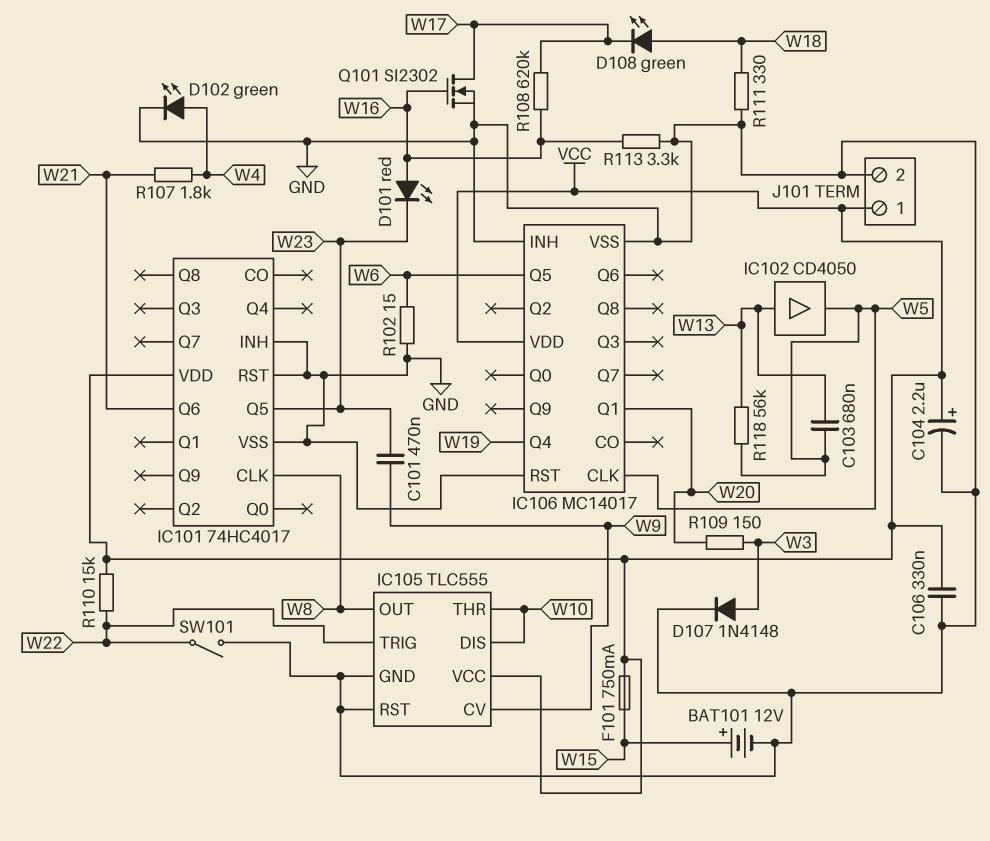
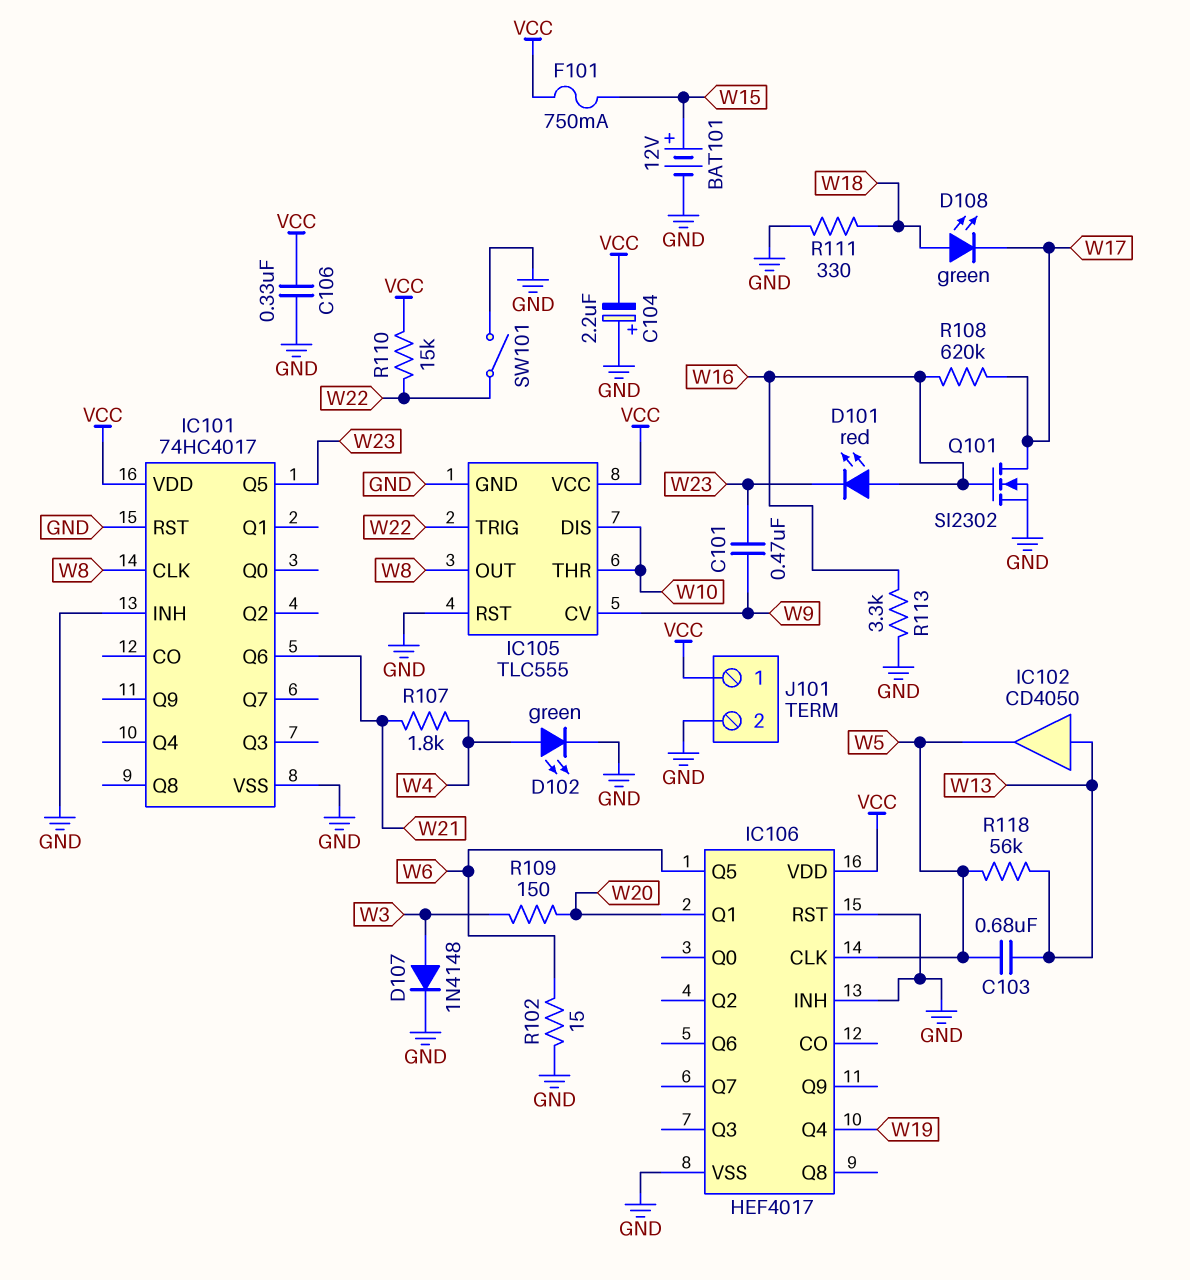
C104: 2.2uF (plus VCC, minus GND) -> 2.2uF (plus GND, minus VCC)
IC106: MC14017 -> HEF4017

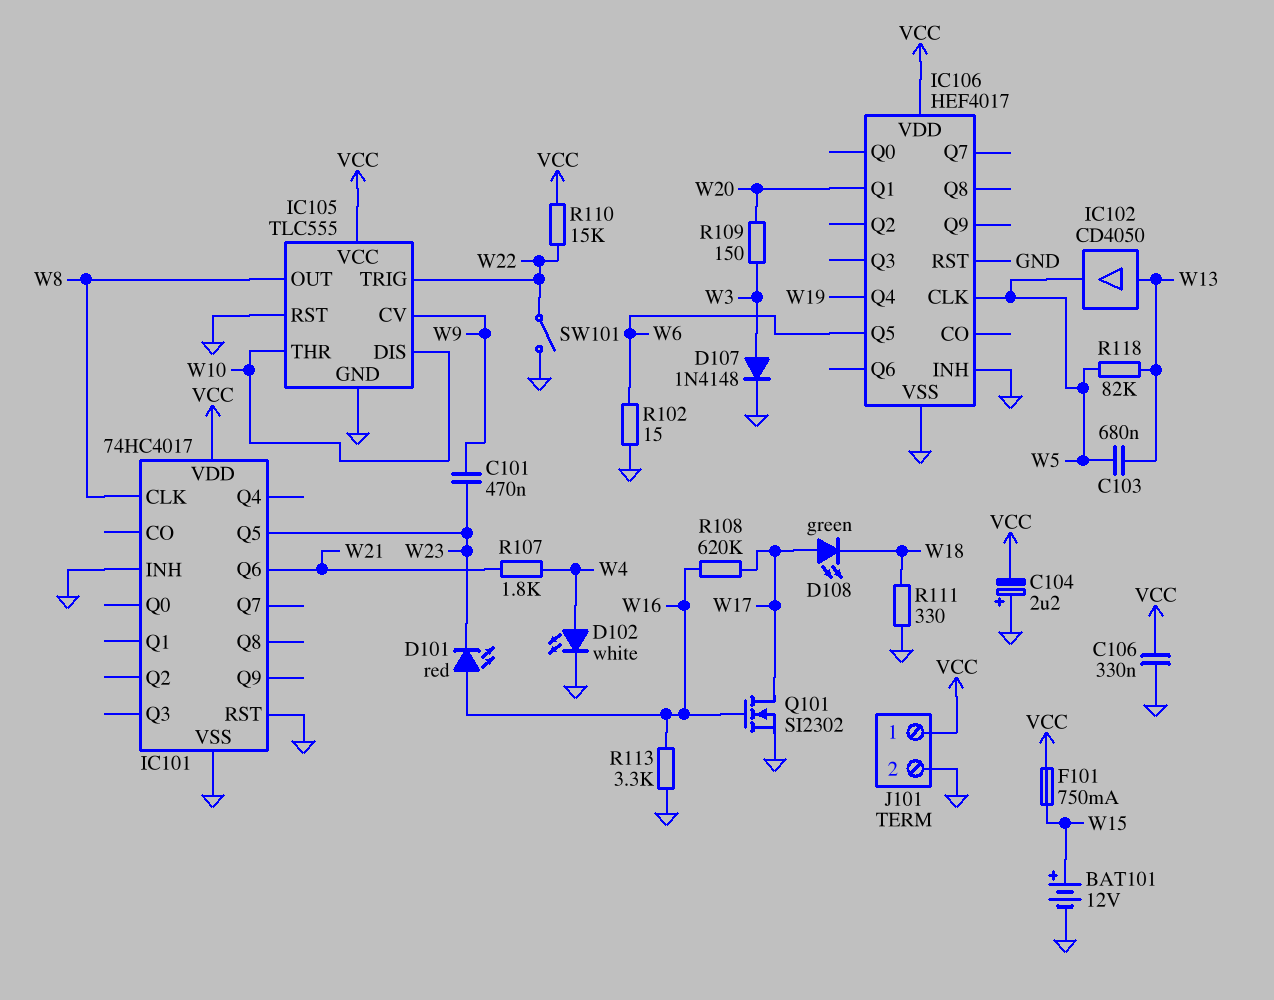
D102: LED green (A W4, K GND) -> LED white (A W4, K GND)
D108: LED green (A W18, K W17) -> LED green (A W17, K W18)
R118: 56k (W5, W13) -> 82k (W5, W13)

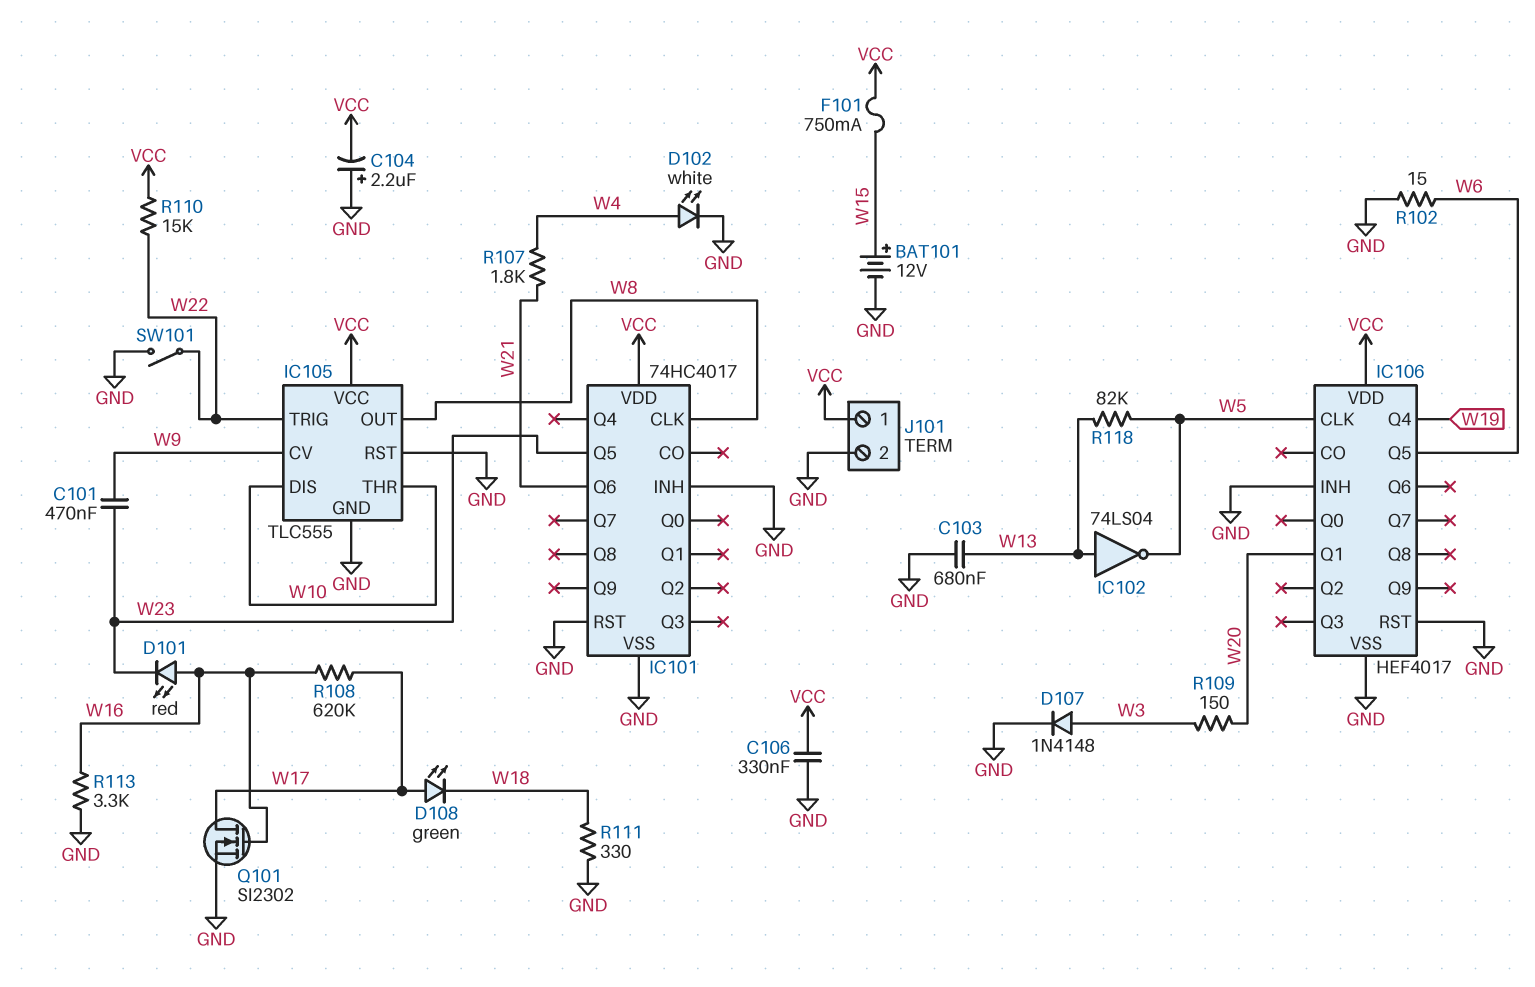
C103: 680nF (W5, W13) -> 680nF (GND, W13)
IC102: buffer CD4050 (in W13, out W5) -> NOT 74LS04 (in W13, out W5)

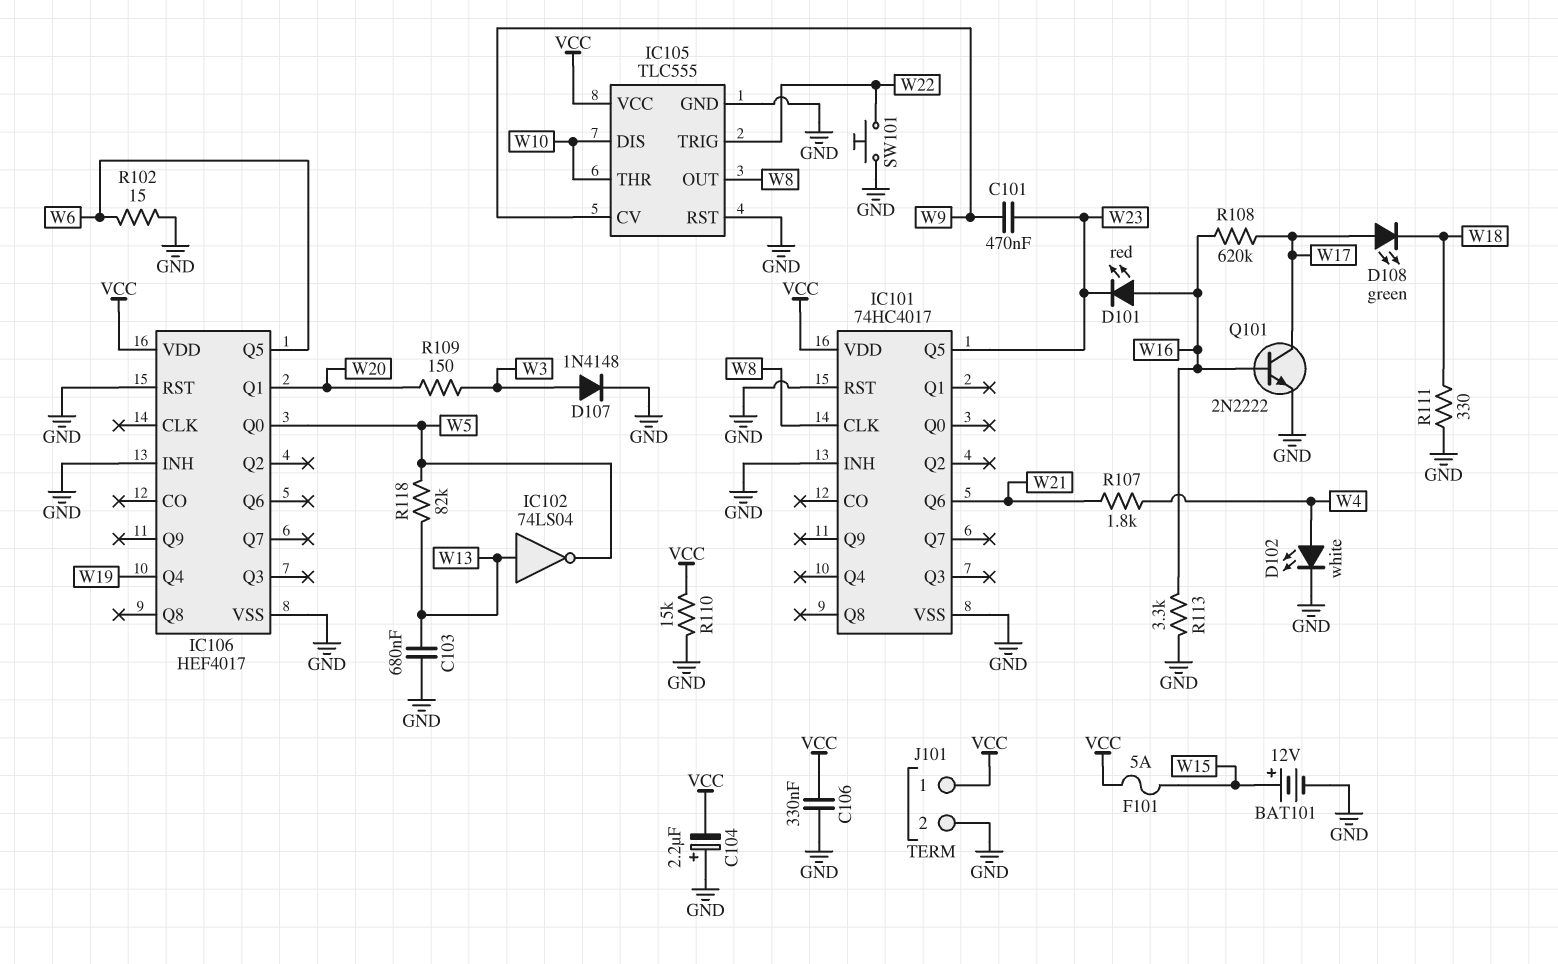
F101: 750mA (VCC, W15) -> 5A (VCC, W15)
IC106 pin CLK: W5 -> none
IC106 pin Q0: none -> W5
Q101: NMOS SI2302 (G W16, D W17, S GND) -> NPN 2N2222 (B W16, C W17, E GND)
R110: 15k (VCC, W22) -> 15k (GND, VCC)
SW101: switch (GND, W22) -> button (GND, W22)

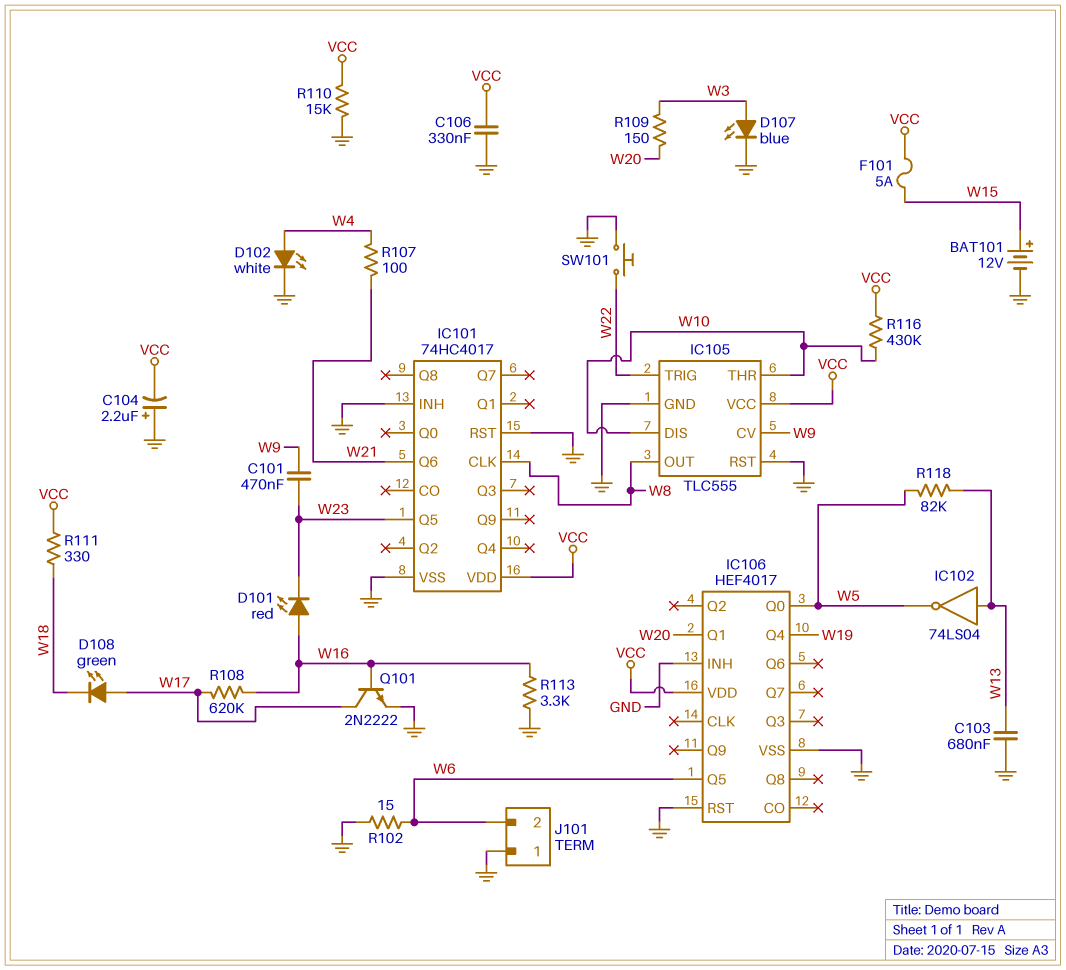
D107: diode 1N4148 (A W3, K GND) -> LED blue (A W3, K GND)
J101 pin 1: VCC -> GND
J101 pin 2: GND -> W6
R107: 1.8k (W4, W21) -> 100 (W4, W21)
R111: 330 (GND, W18) -> 330 (VCC, W18)
R116: none -> 430k (VCC, W10)

